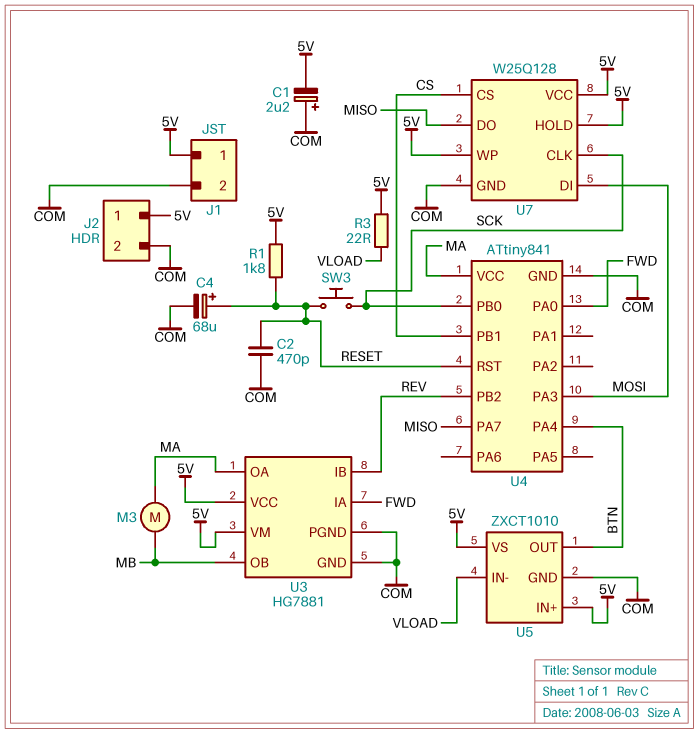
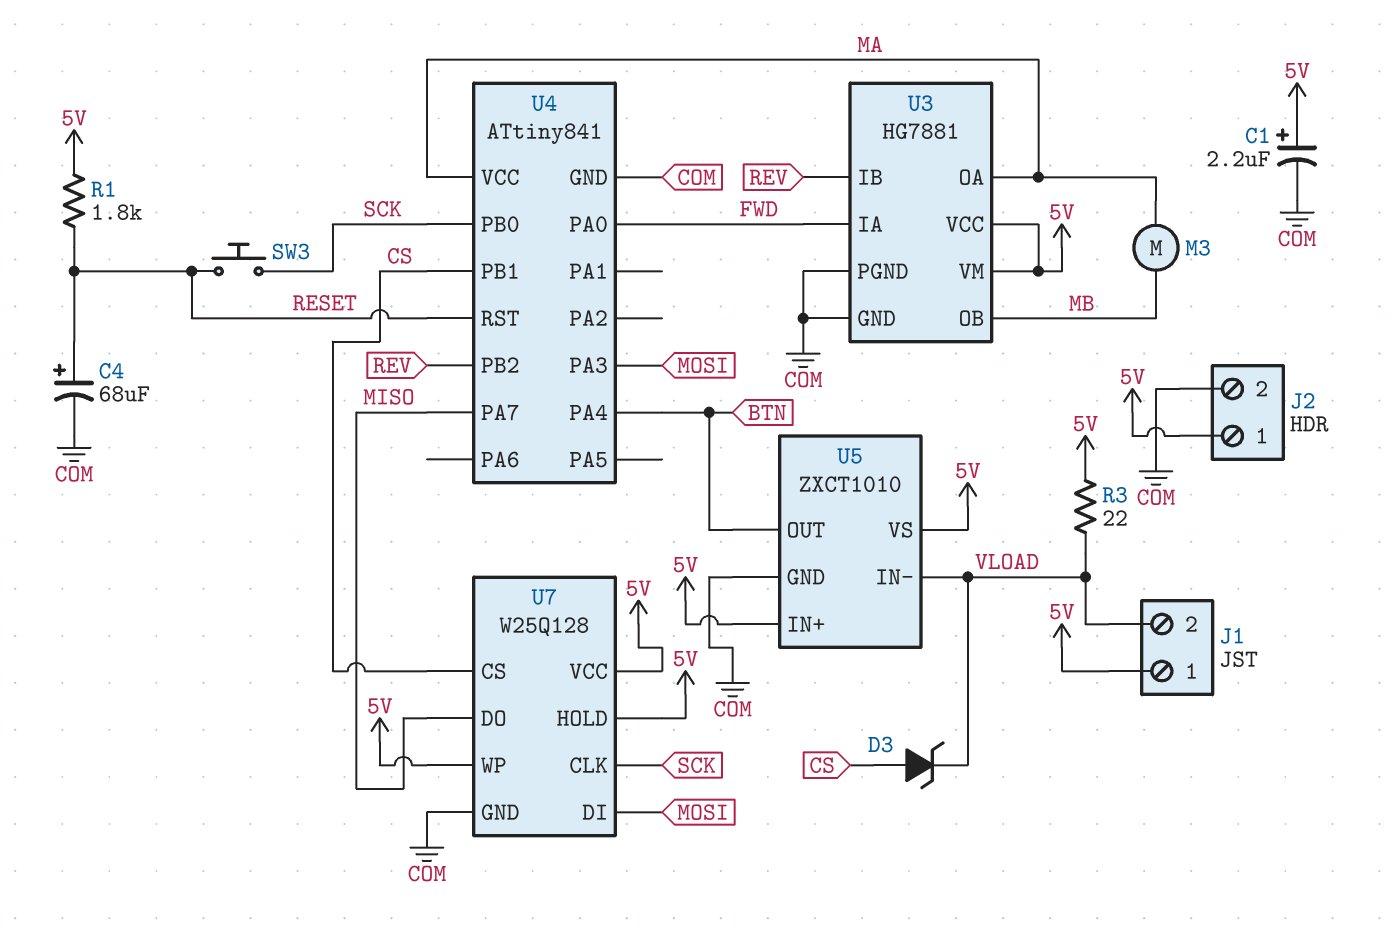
C1: 2.2uF (plus COM, minus 5V) -> 2.2uF (plus 5V, minus COM)
C2: 470pF (COM, RESET) -> none
D3: none -> zener (A CS, K VLOAD)
J1 pin 2: COM -> VLOAD

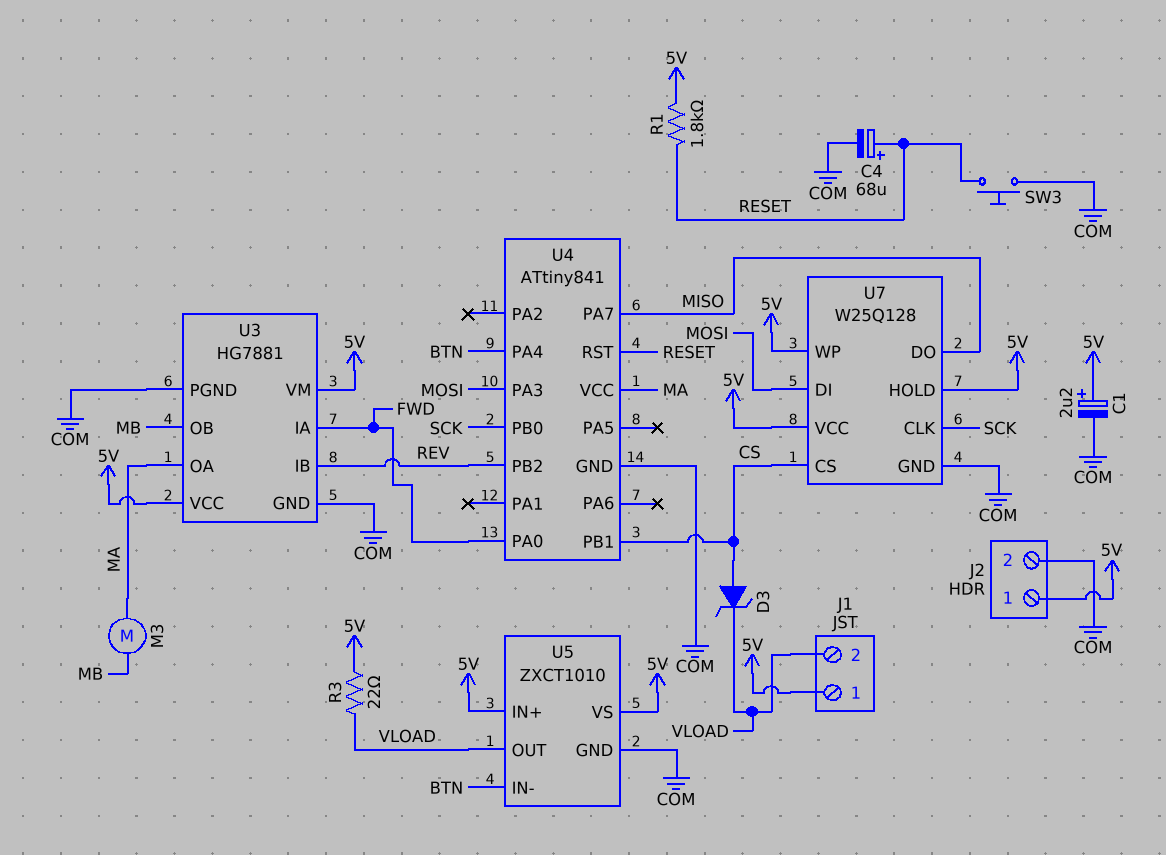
SW3: button (RESET, SCK) -> button (COM, RESET)
U5 pin IN-: VLOAD -> BTN
U5 pin OUT: BTN -> VLOAD

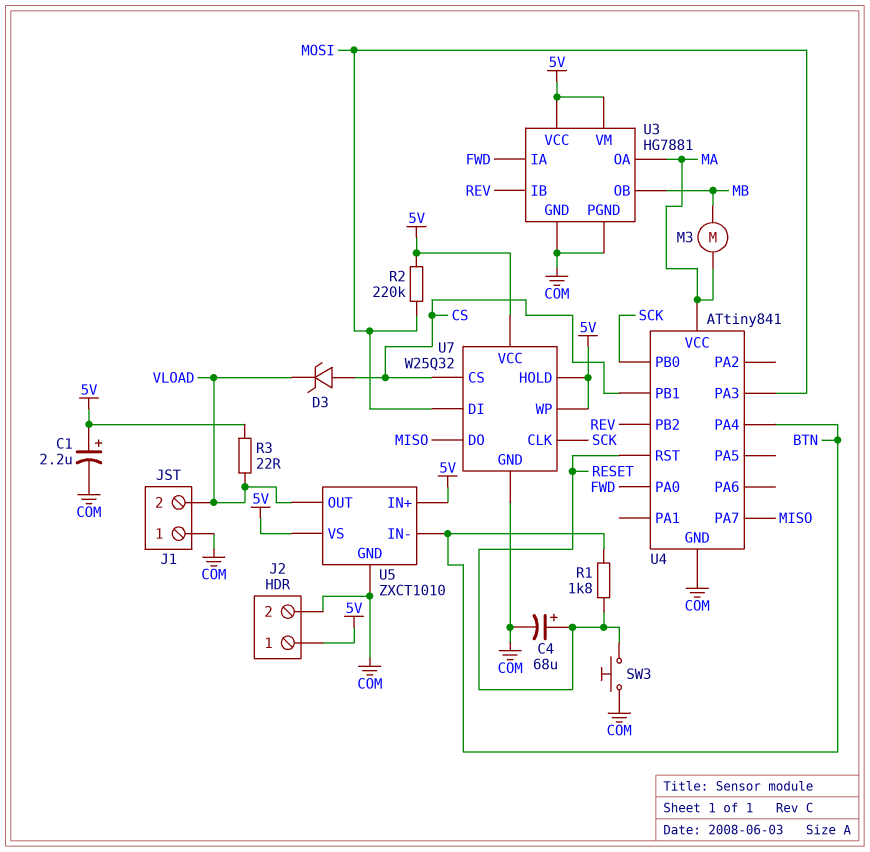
J1 pin 1: 5V -> COM
R1: 1.8k (5V, RESET) -> 1.8k (BTN, RESET)
R2: none -> 220k (5V, MOSI)
U7: W25Q128 -> W25Q32

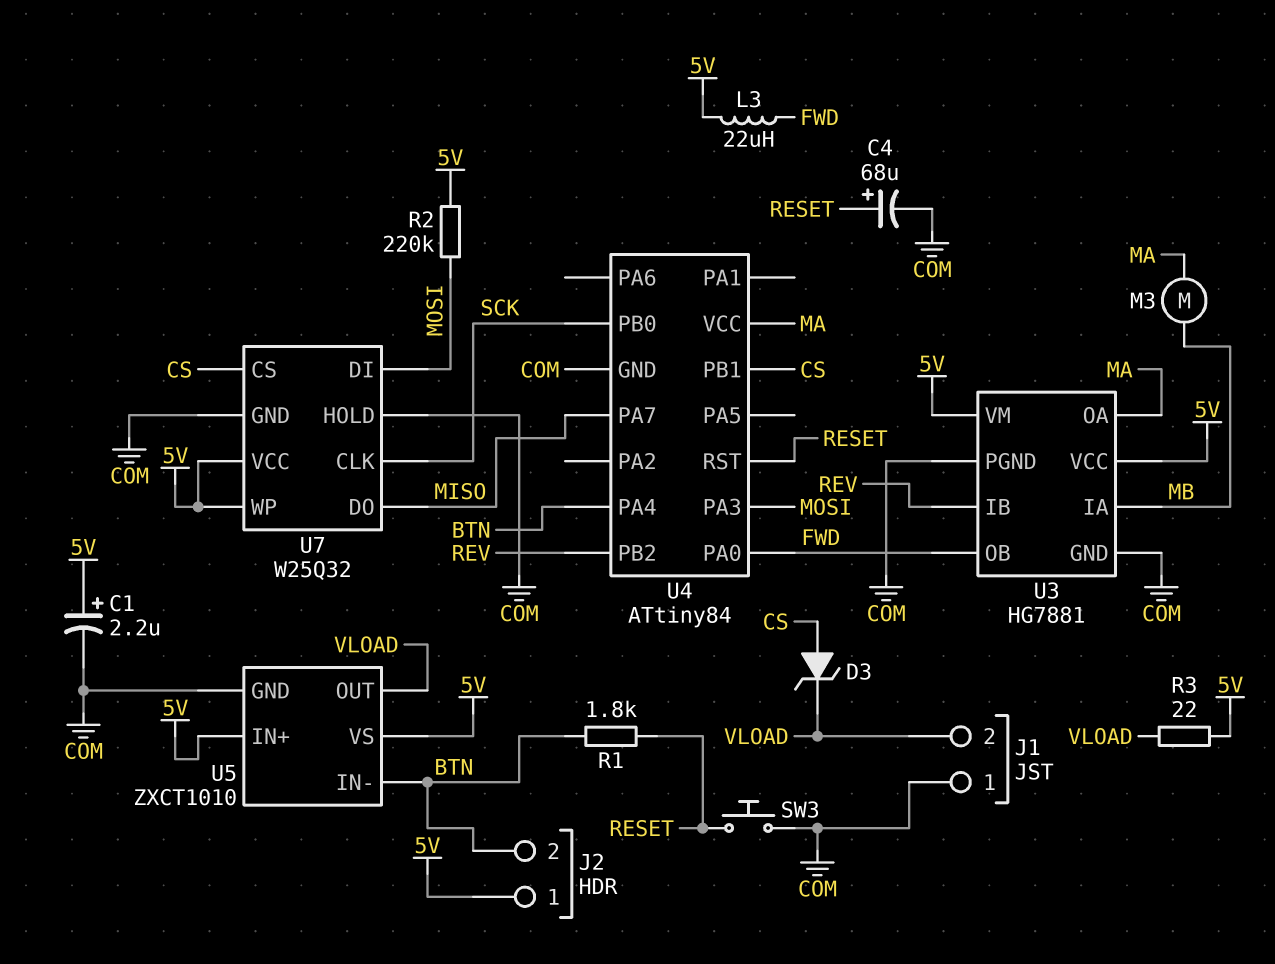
J2 pin 2: COM -> BTN
L3: none -> 22uH (5V, FWD)
U3 pin IA: FWD -> MB
U3 pin OB: MB -> FWD
U4: ATtiny841 -> ATtiny84
U7 pin HOLD: 5V -> COM

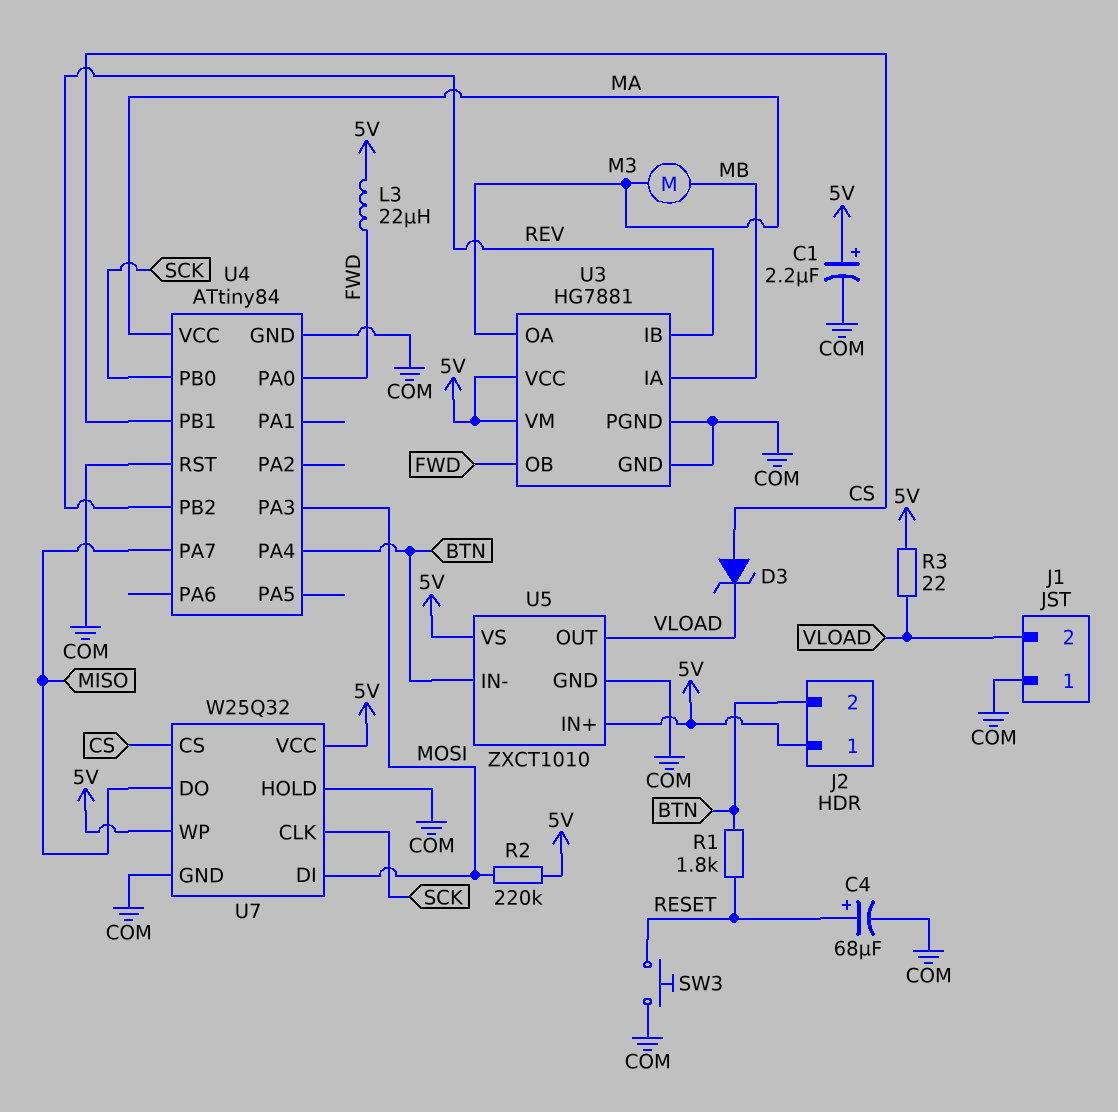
U4 pin RST: RESET -> COM

